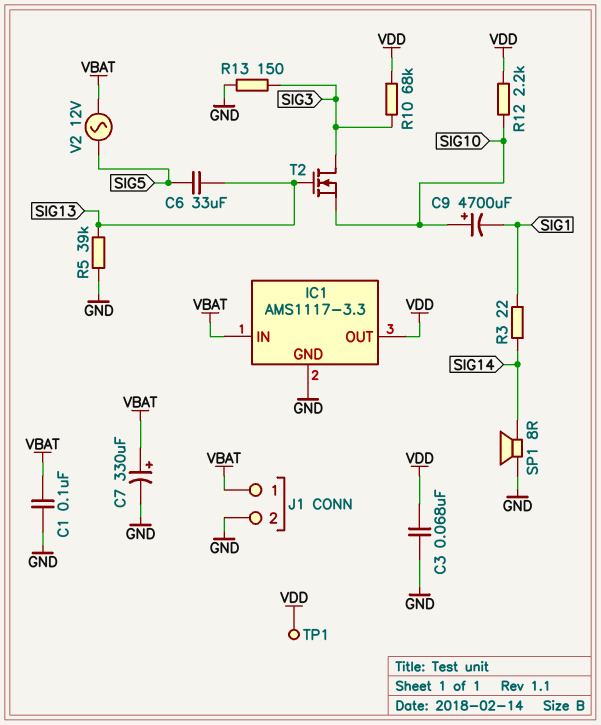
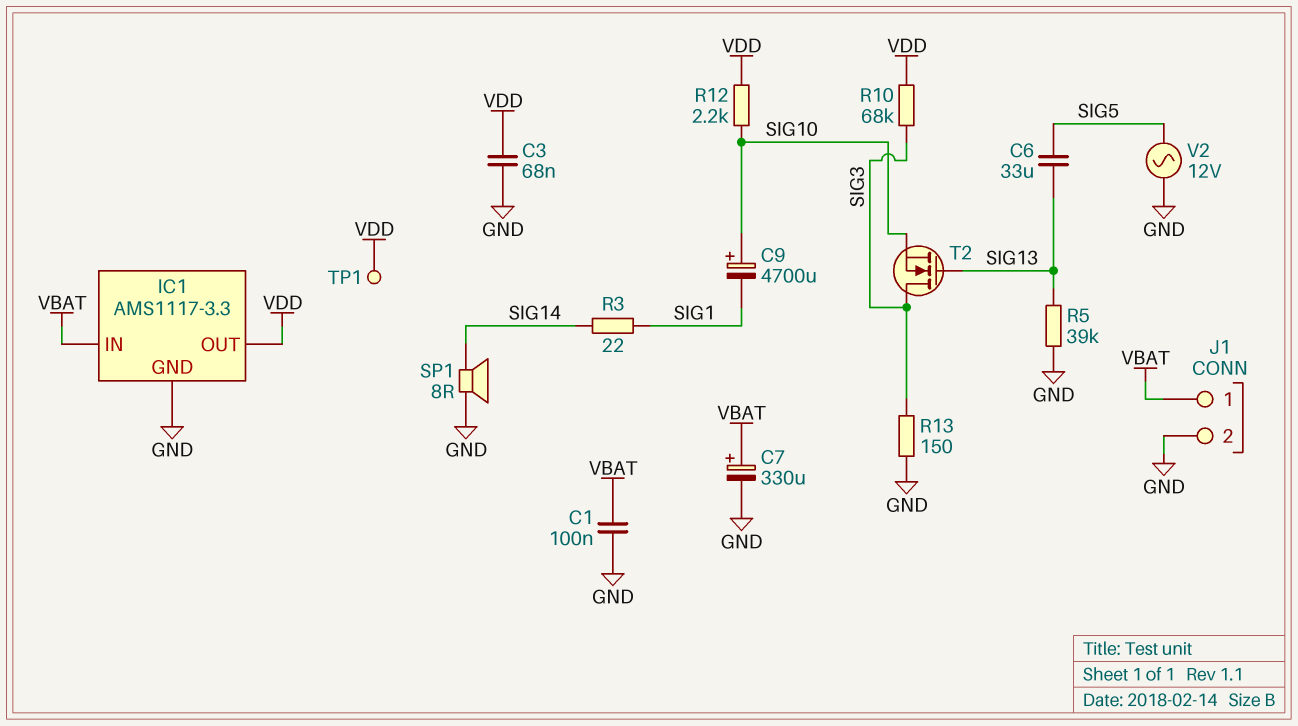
V2: AC 12V (SIG5, VBAT) -> AC 12V (GND, SIG5)

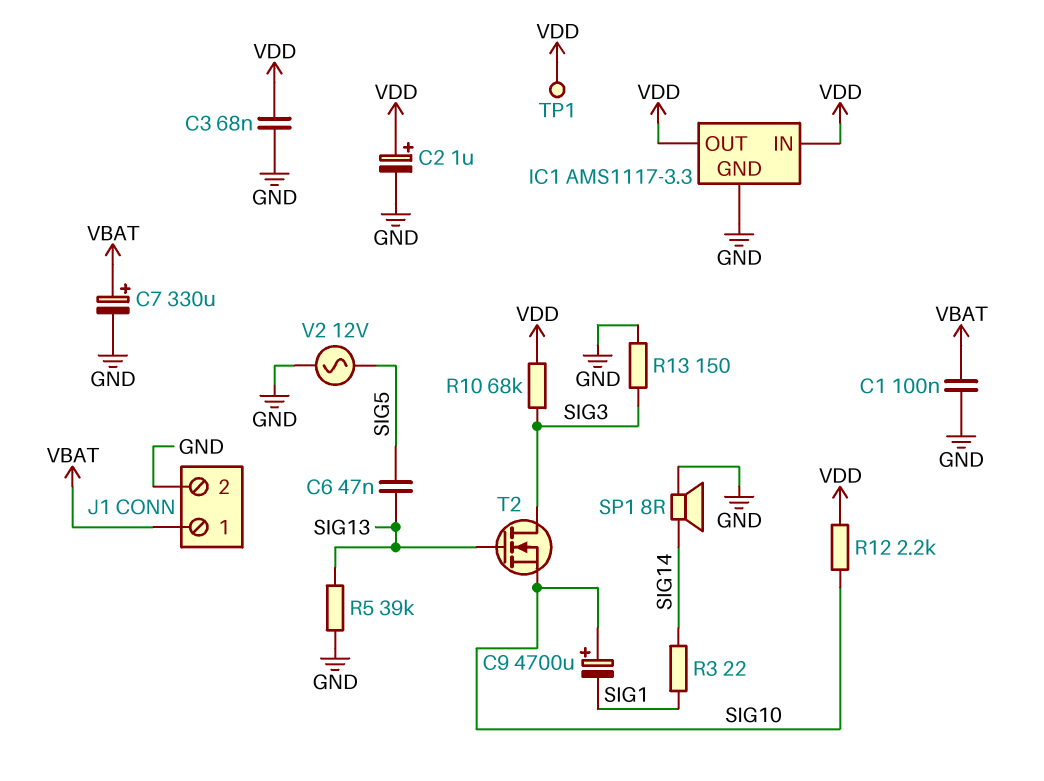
C2: none -> 1uF (plus VDD, minus GND)
C6: 33uF (SIG5, SIG13) -> 47nF (SIG5, SIG13)
IC1 pin IN: VBAT -> VDD

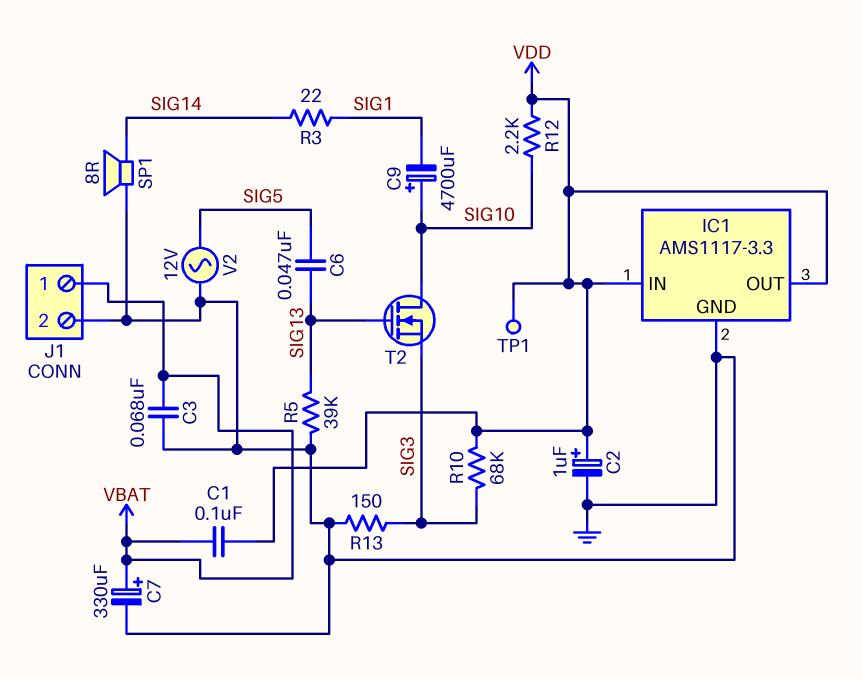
C1: 100nF (GND, VBAT) -> 100nF (VBAT, VDD)
C3: 68nF (GND, VDD) -> 68nF (GND, VBAT)
T2: NMOS (G SIG13, D SIG3, S SIG10) -> NMOS (G SIG13, D SIG10, S SIG3)

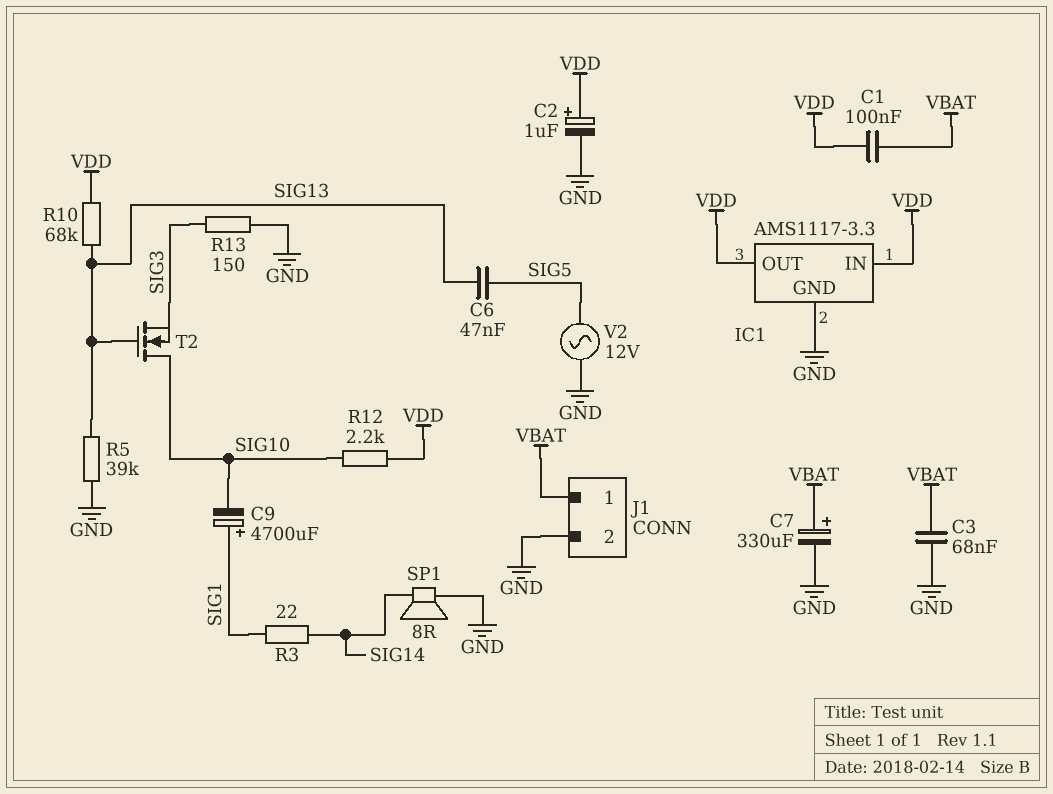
C9: 4700uF (plus SIG10, minus SIG1) -> 4700uF (plus SIG1, minus SIG10)
R10: 68k (SIG3, VDD) -> 68k (SIG13, VDD)
TP1: test point (VDD) -> none

